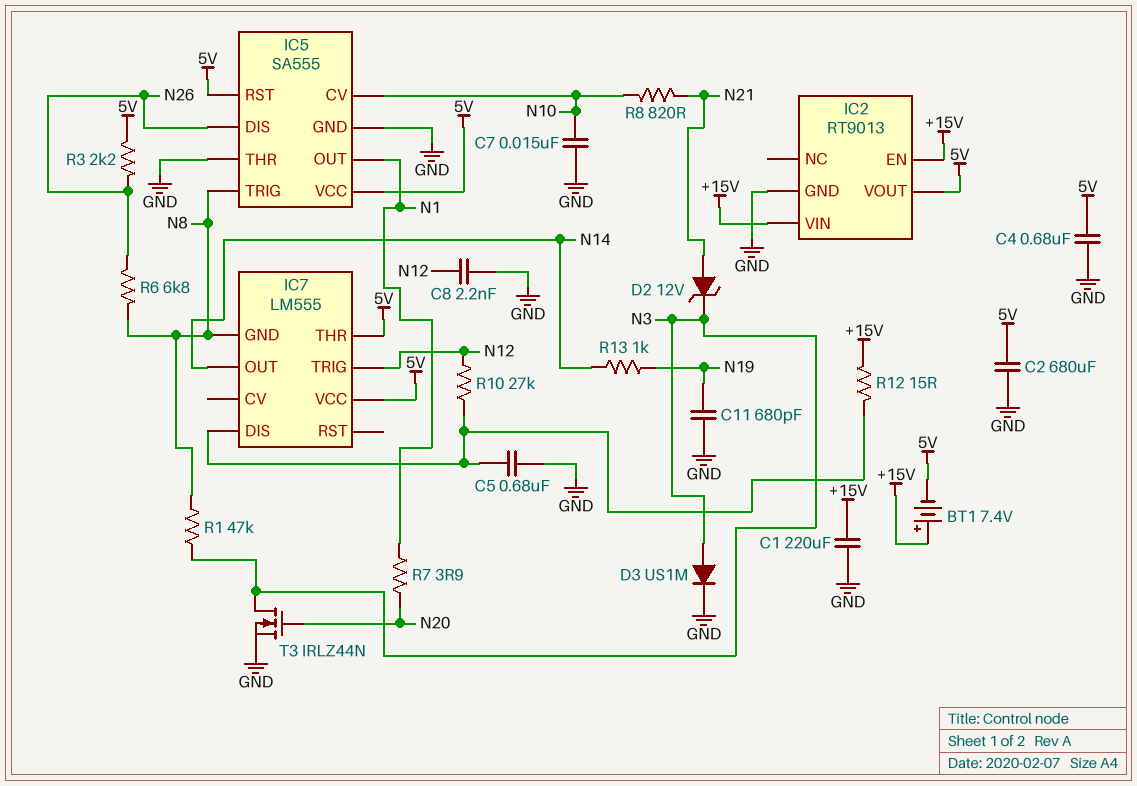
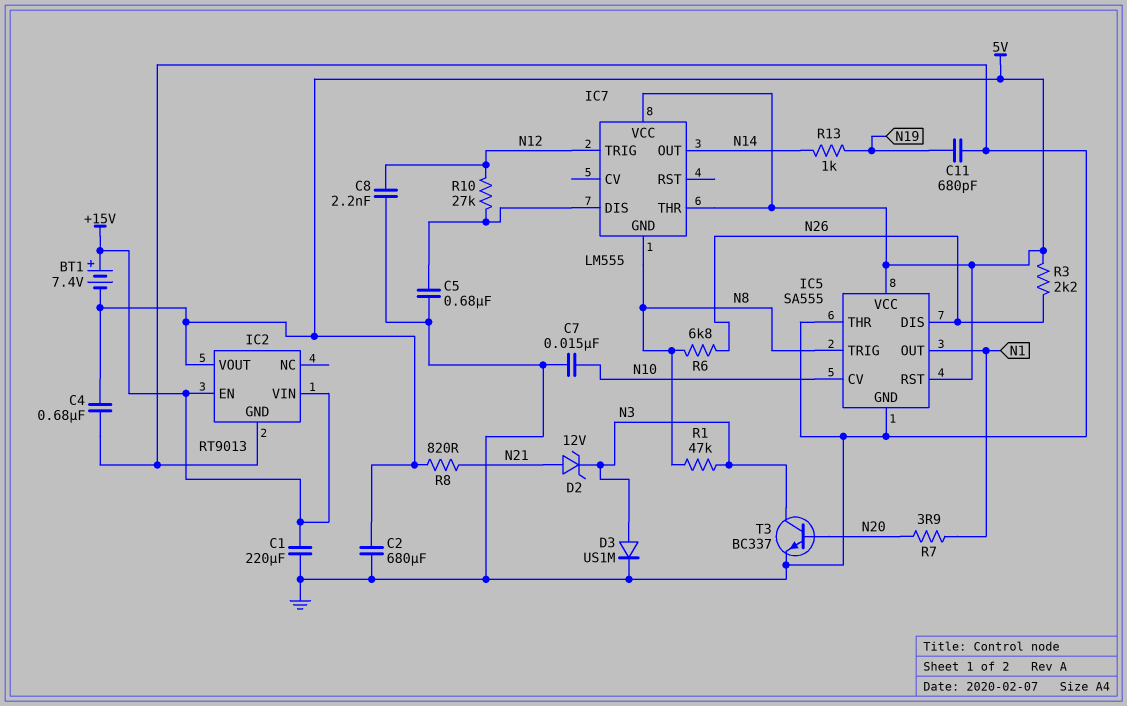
R8: 820 (N10, N21) -> 820 (5V, N21)
R12: 15 (+15V, IC7/DIS) -> none
T3: NMOS IRLZ44N (G N20, D N3, S GND) -> NPN BC337 (B N20, C N3, E GND)

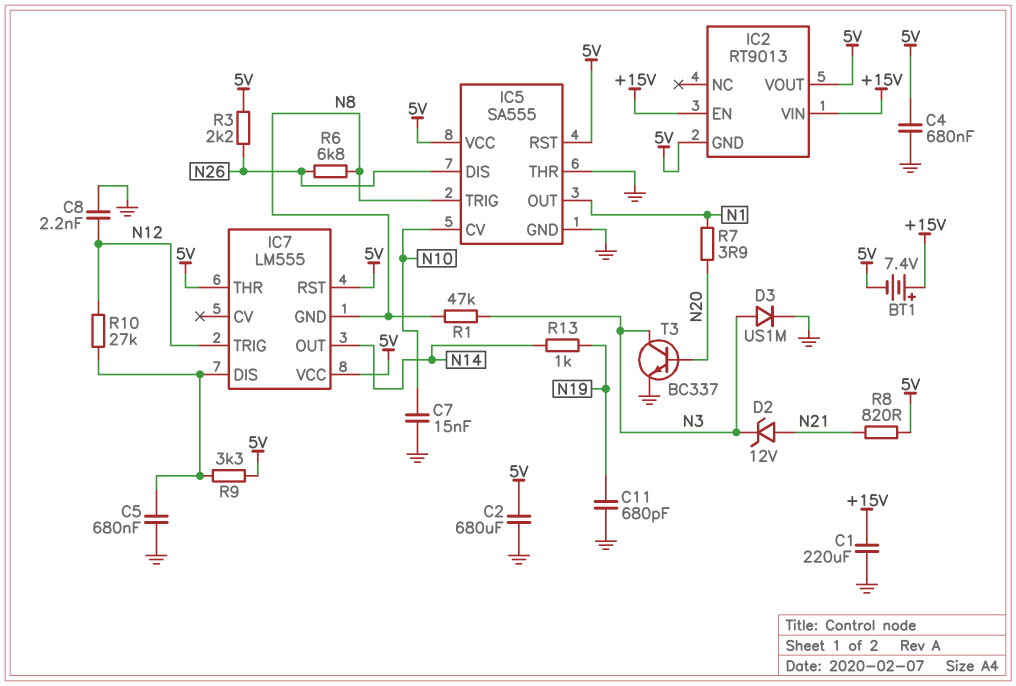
IC2 pin GND: GND -> 5V
IC7 pin RST: none -> 5V
R9: none -> 3.3k (5V, IC7/DIS)

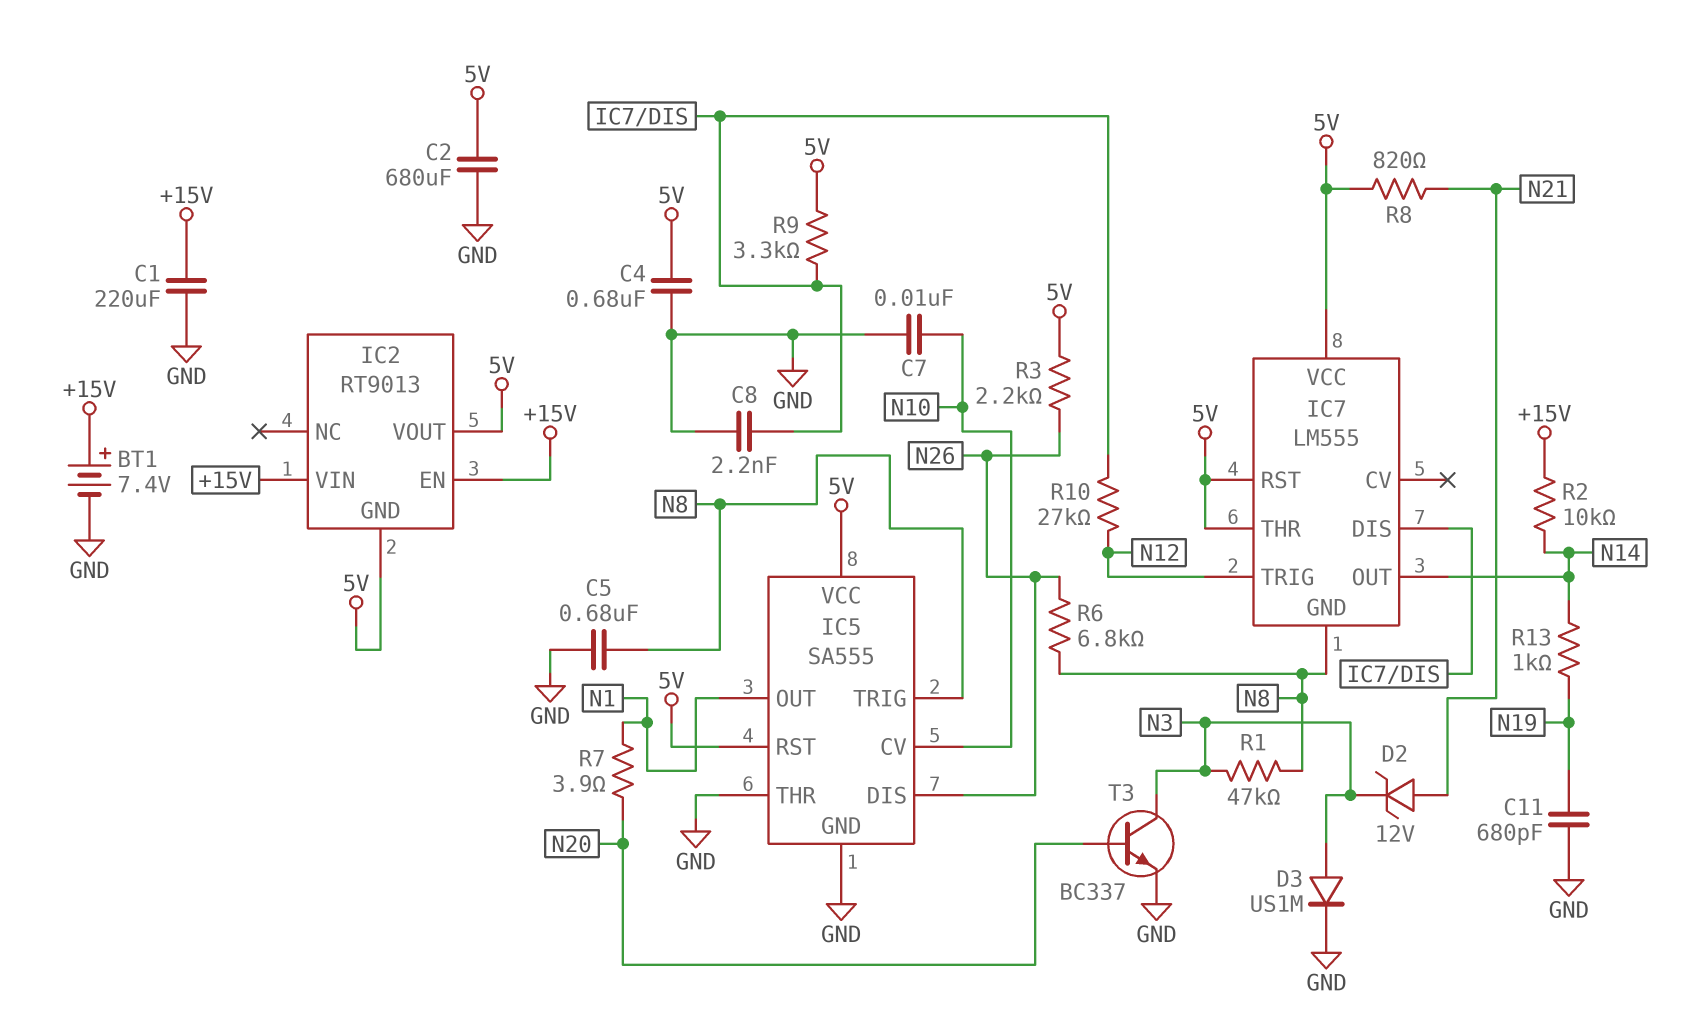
BT1: 7.4V (plus +15V, minus 5V) -> 7.4V (plus +15V, minus GND)
C5: 680nF (GND, IC7/DIS) -> 680nF (GND, N8)
C7: 15nF (GND, N10) -> 10nF (GND, N10)
C8: 2.2nF (GND, N12) -> 2.2nF (GND, IC7/DIS)
R2: none -> 10k (+15V, N14)

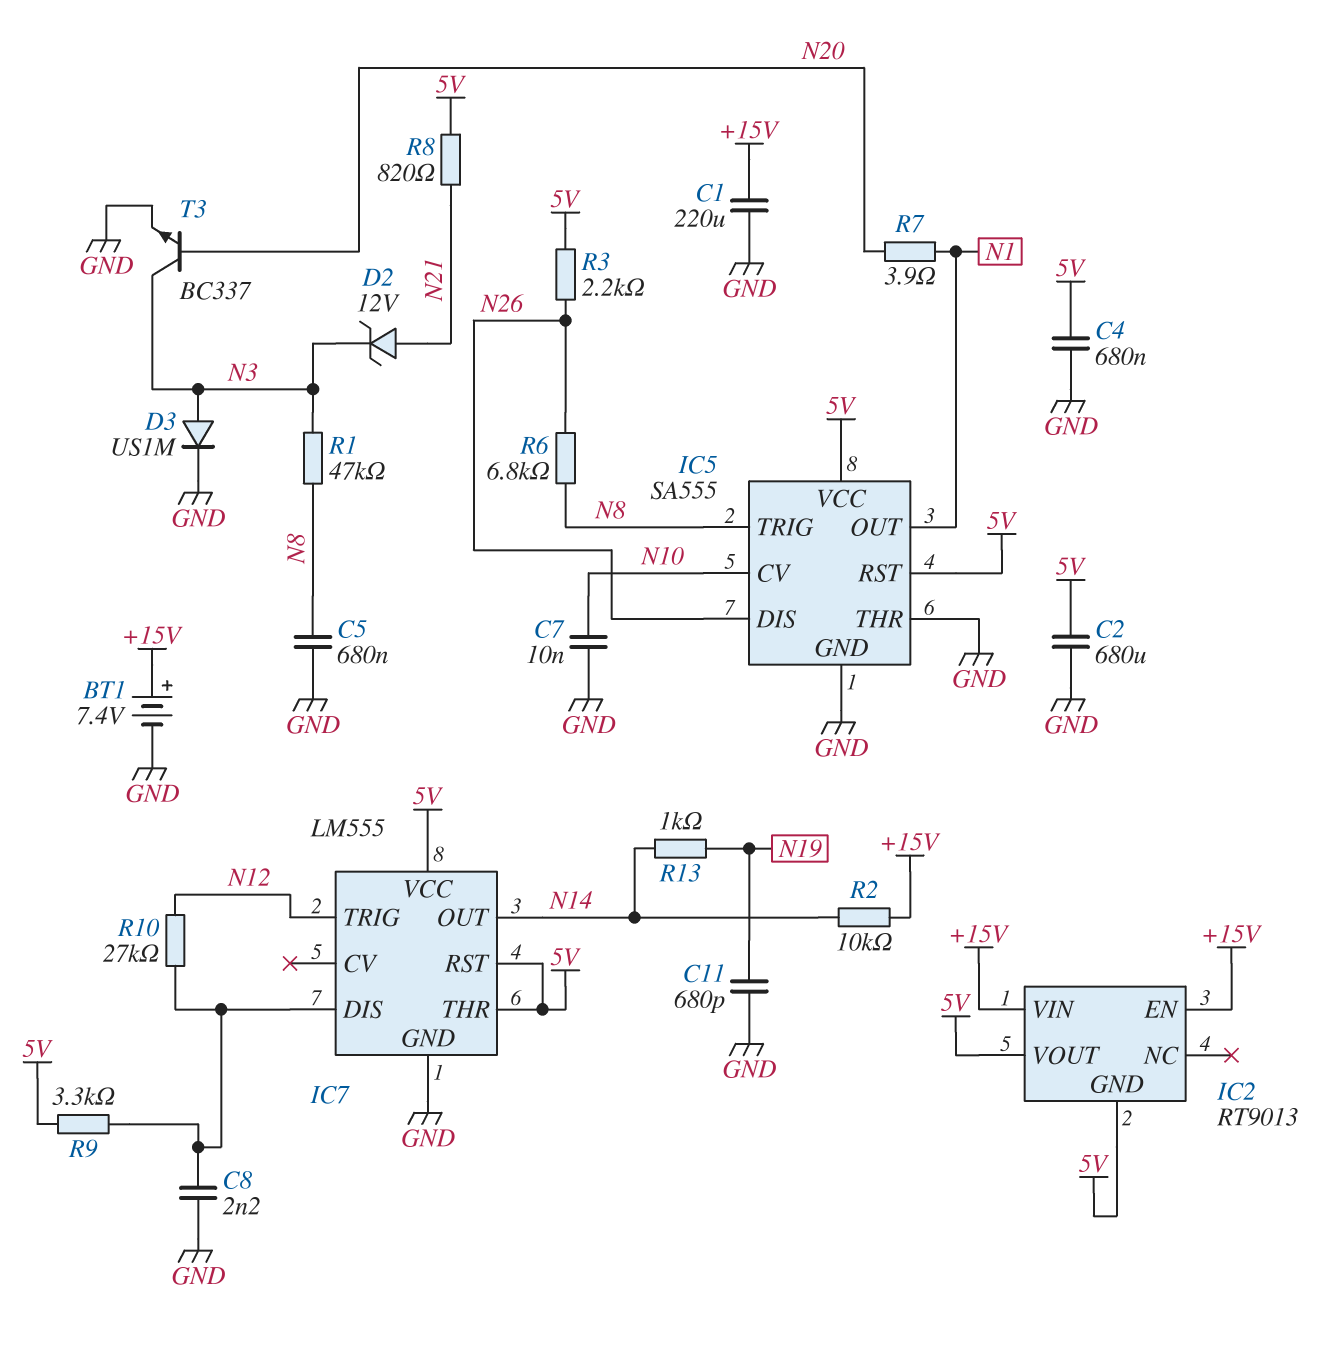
IC7 pin GND: N8 -> GND

